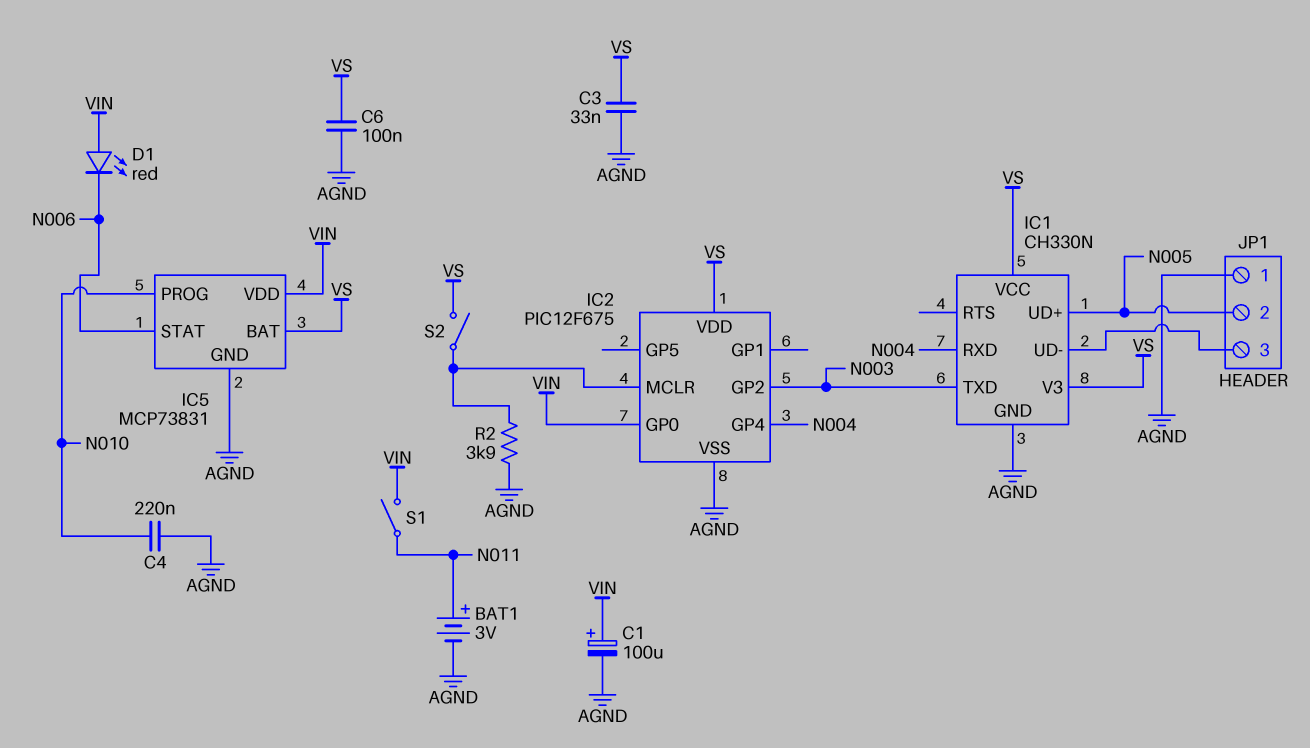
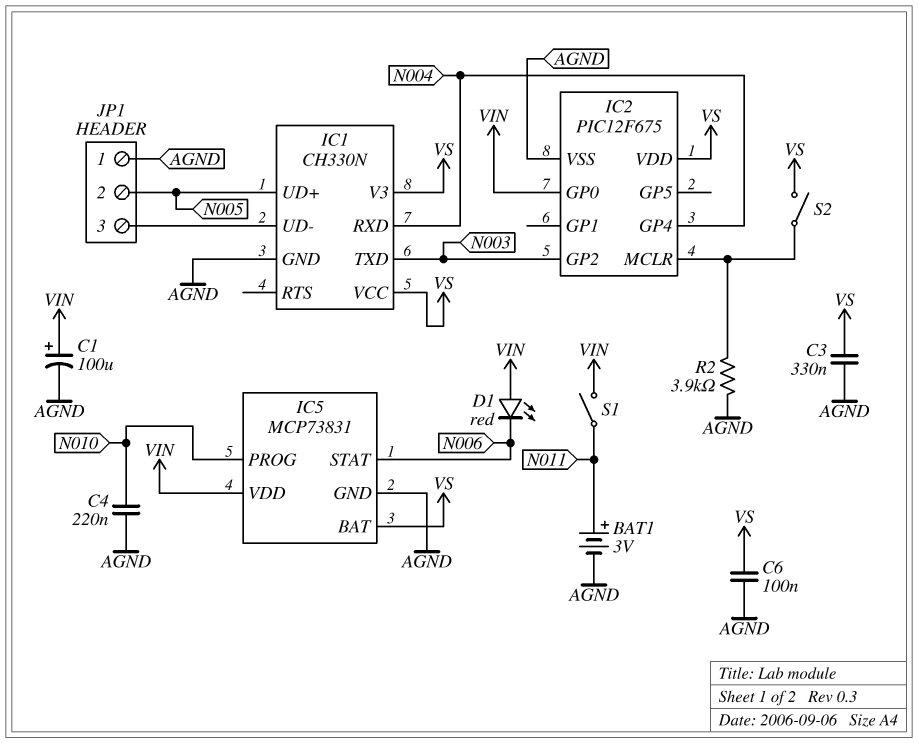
C3: 33nF (AGND, VS) -> 330nF (AGND, VS)

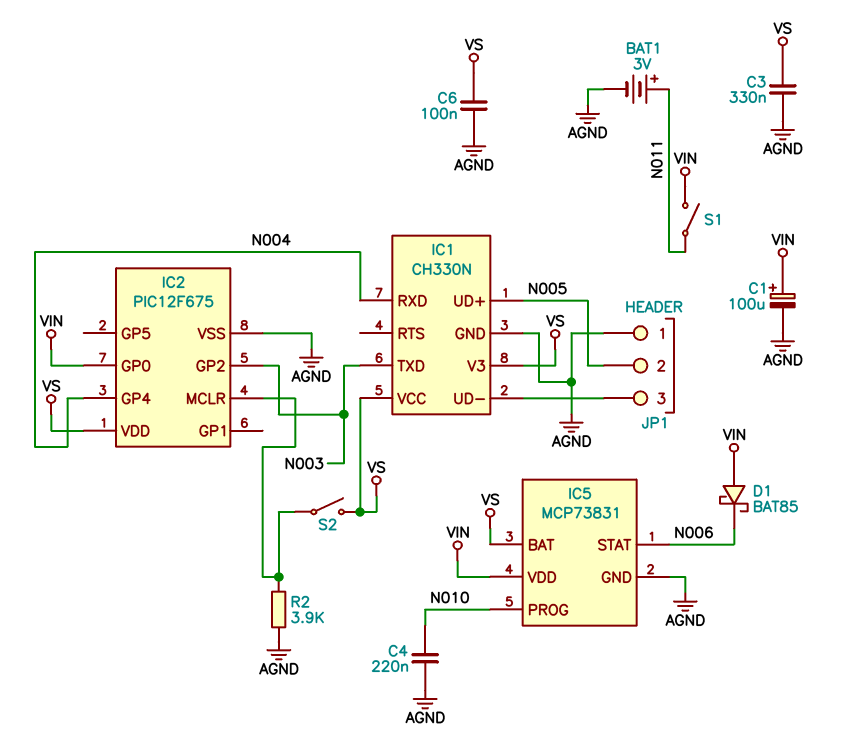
D1: LED red (A VIN, K N006) -> schottky BAT85 (A VIN, K N006)

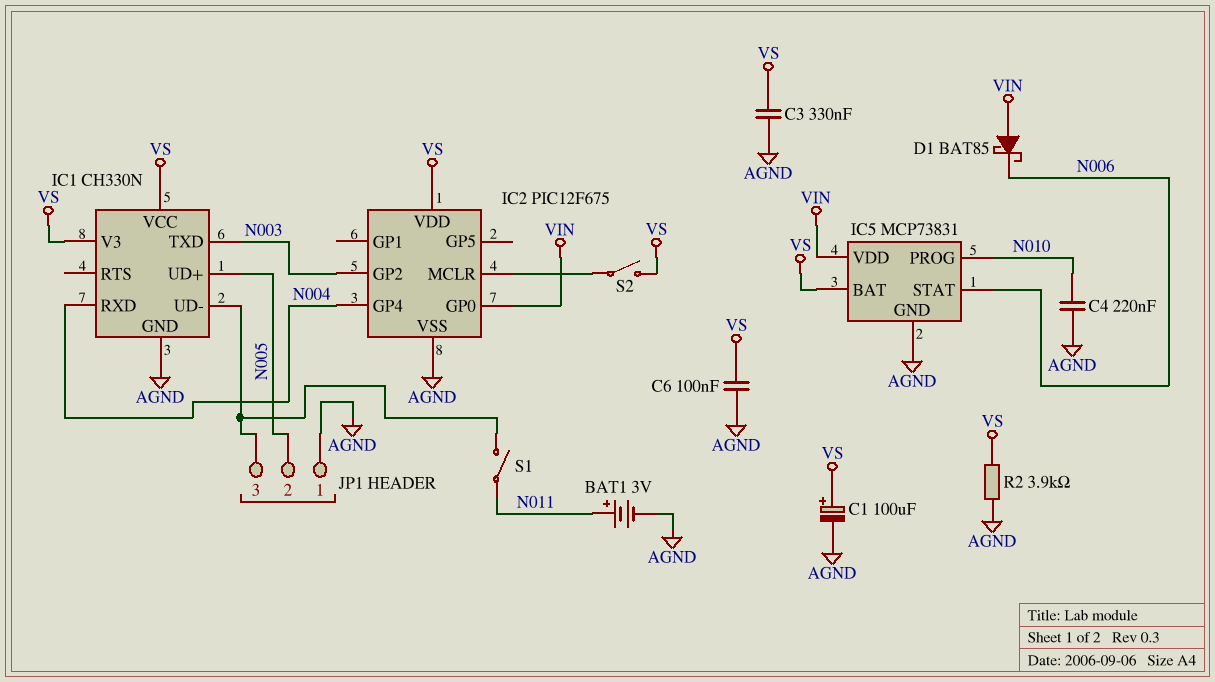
C1: 100uF (plus VIN, minus AGND) -> 100uF (plus VS, minus AGND)
R2: 3.9k (AGND, IC2/MCLR) -> 3.9k (AGND, VS)
S1: switch (N011, VIN) -> switch (IC1/UD-, N011)

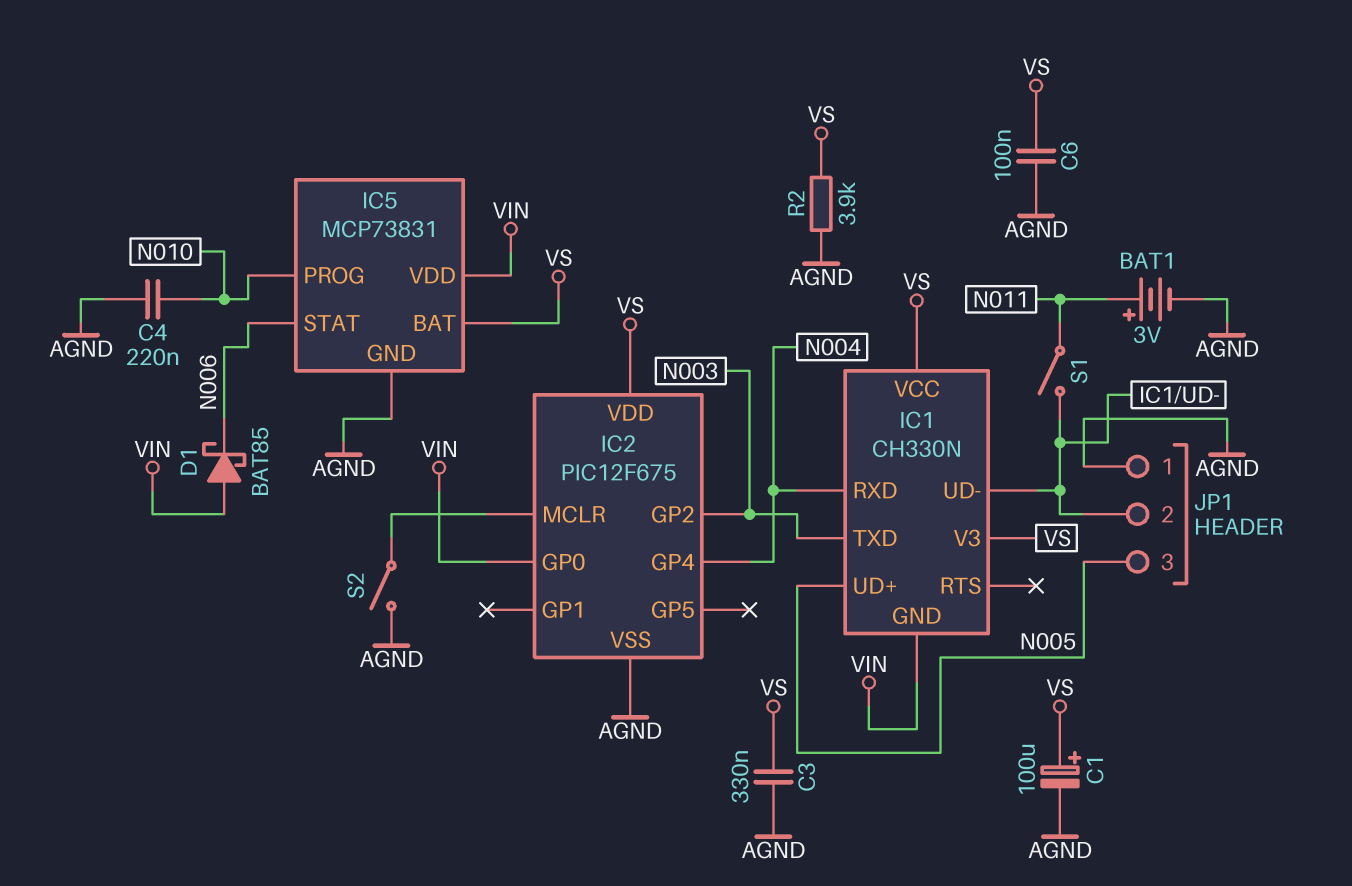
IC1 pin GND: AGND -> VIN
JP1 pin 2: N005 -> IC1/UD-
JP1 pin 3: IC1/UD- -> N005
S2: switch (IC2/MCLR, VS) -> switch (AGND, IC2/MCLR)

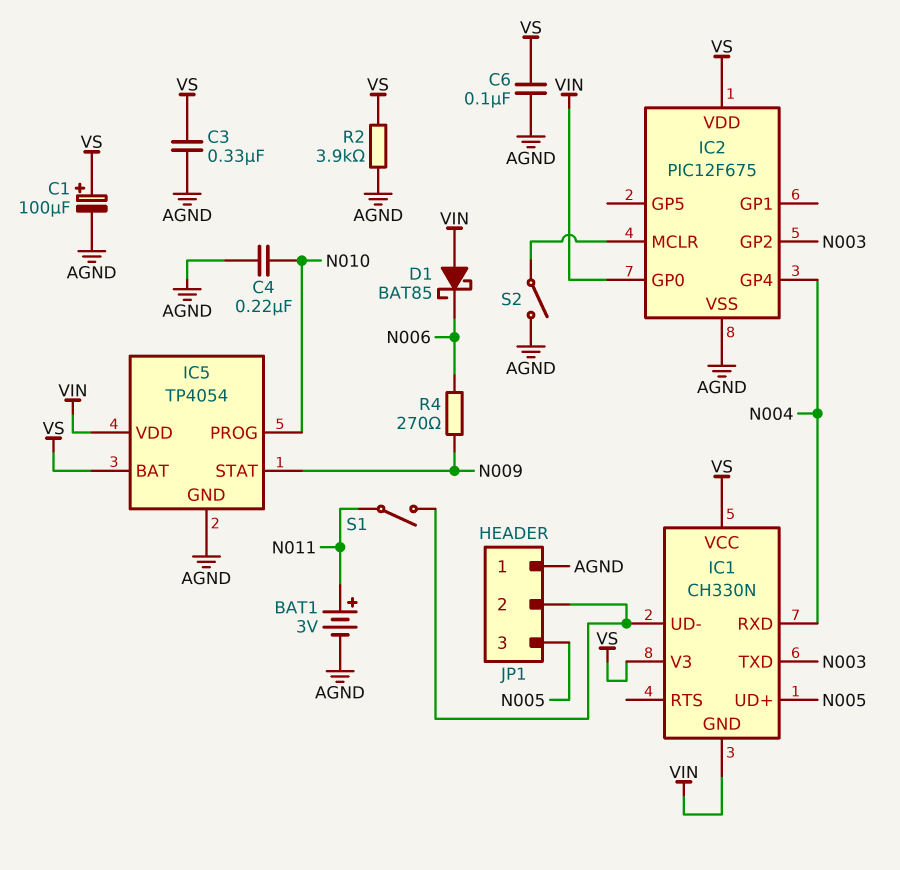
IC5: MCP73831 -> TP4054
IC5 pin STAT: N006 -> N009
R4: none -> 270 (N006, N009)

